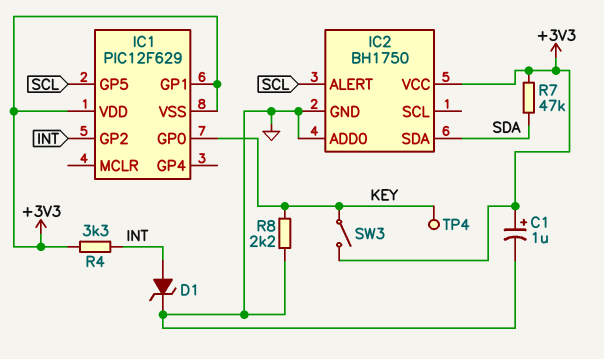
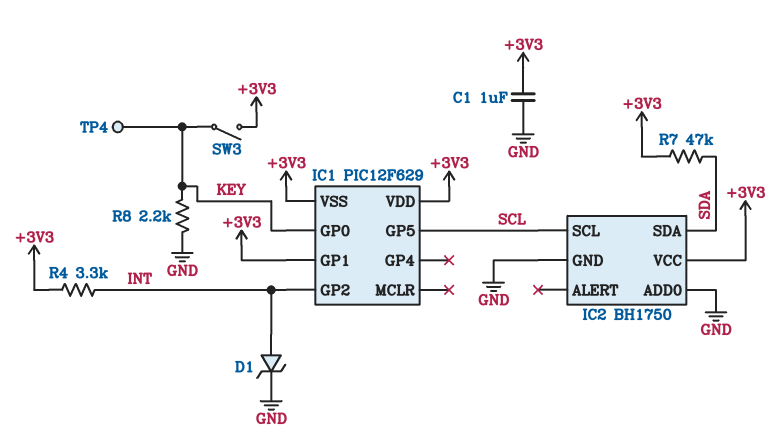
C1: 1uF (plus +3V3, minus GND) -> 1uF (+3V3, GND)
IC2 pin ALERT: SCL -> none
IC2 pin SCL: none -> SCL

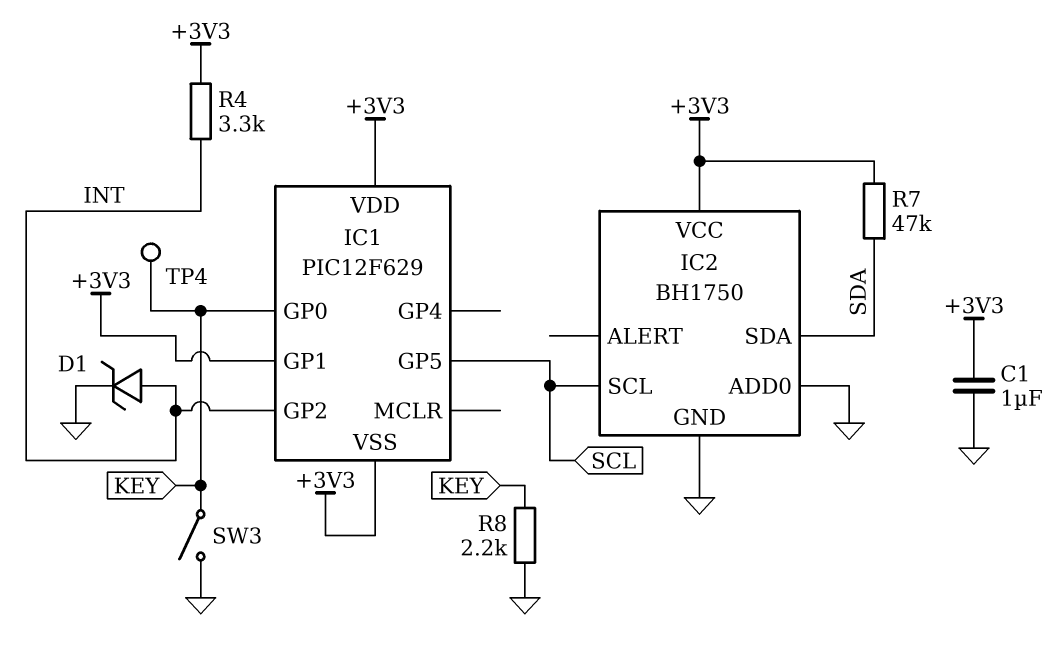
SW3: switch (+3V3, KEY) -> switch (GND, KEY)

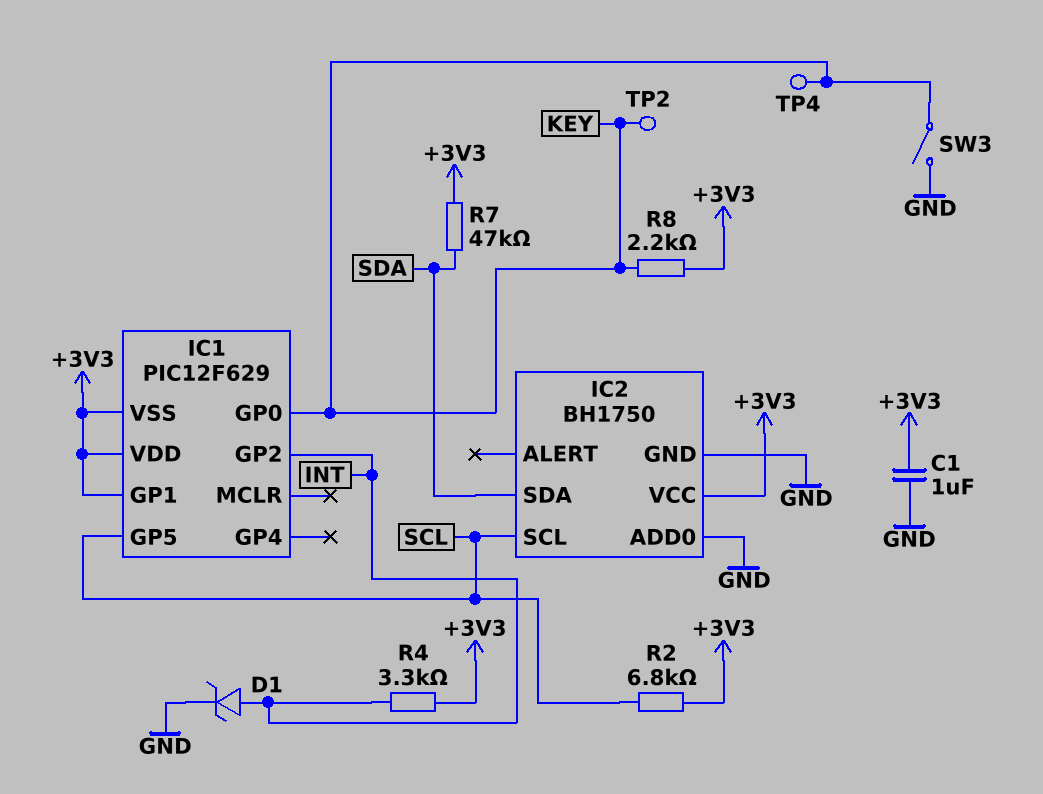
R2: none -> 6.8k (+3V3, SCL)
R8: 2.2k (GND, KEY) -> 2.2k (+3V3, KEY)
TP2: none -> test point (KEY)

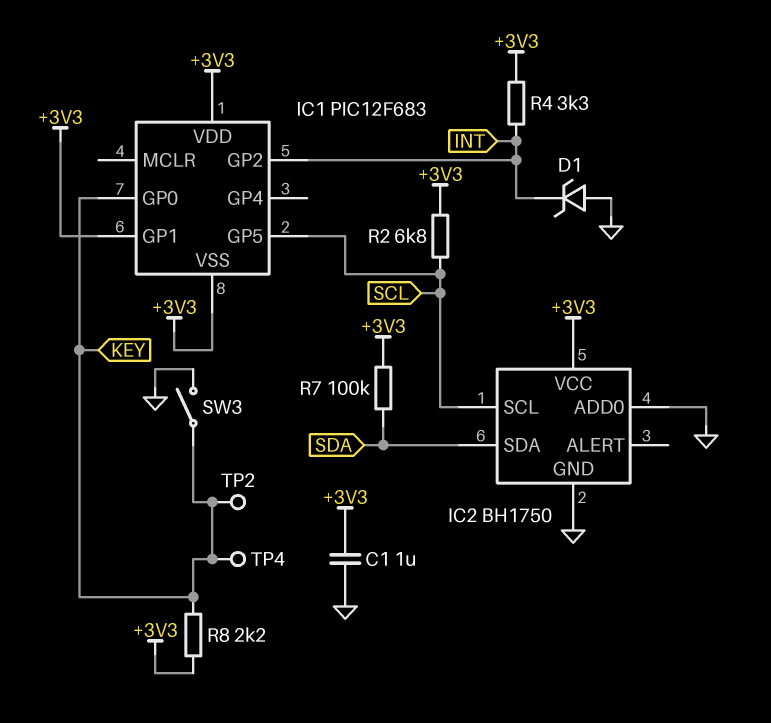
D1: zener (A INT, K GND) -> zener (A GND, K INT)
IC1: PIC12F629 -> PIC12F683
R7: 47k (+3V3, SDA) -> 100k (+3V3, SDA)

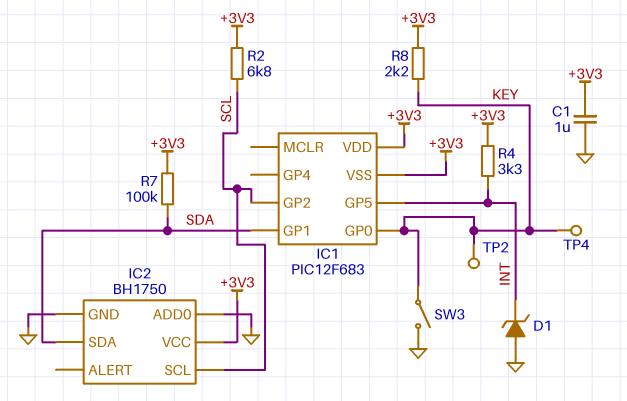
IC1 pin GP1: +3V3 -> SDA
IC1 pin GP2: INT -> SCL
IC1 pin GP5: SCL -> INT

